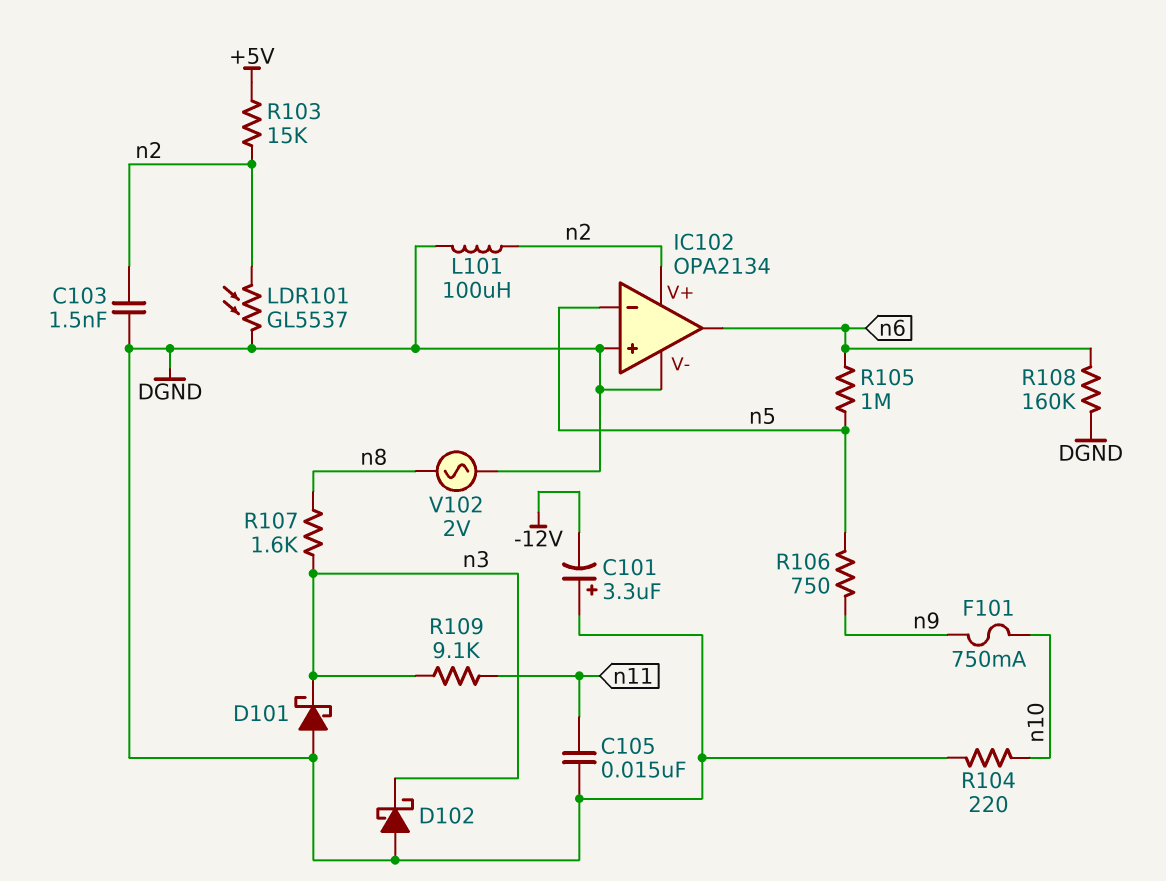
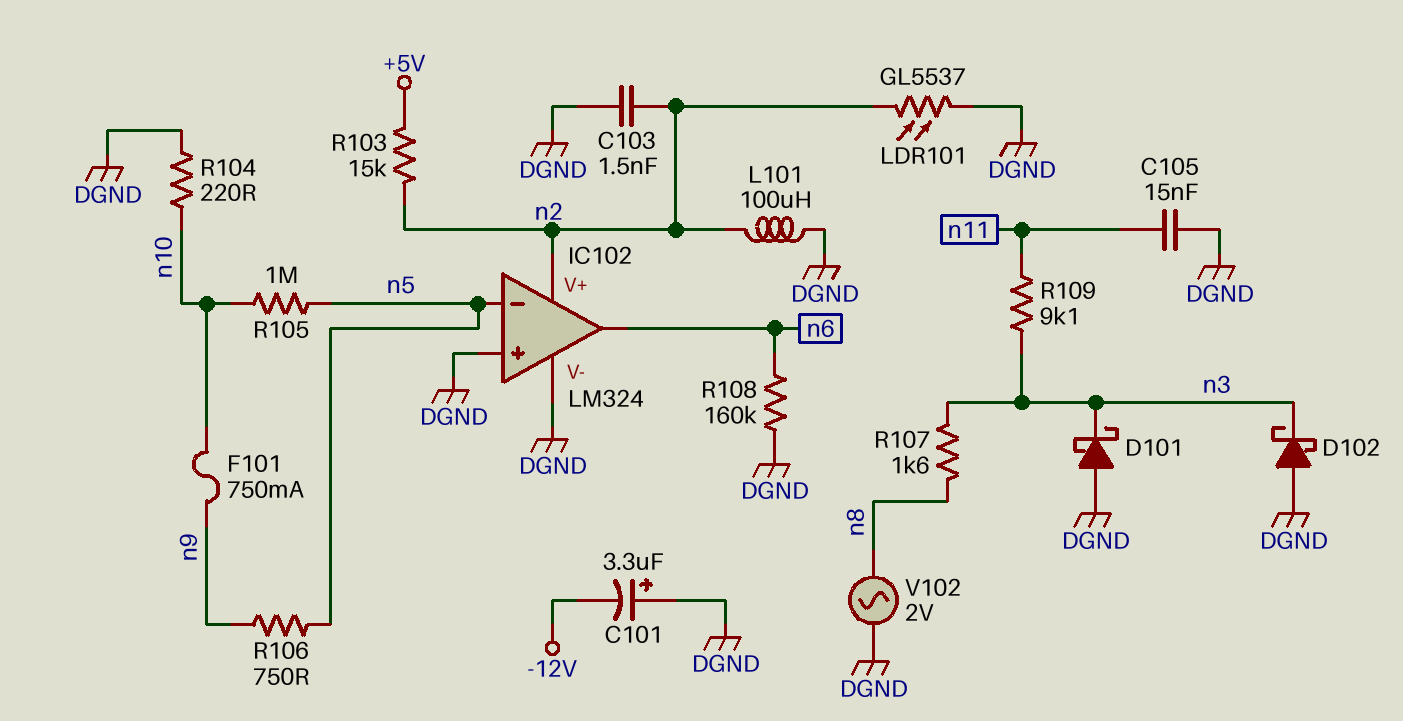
IC102: OPA2134 -> LM324
R105: 1M (n5, n6) -> 1M (n5, n10)

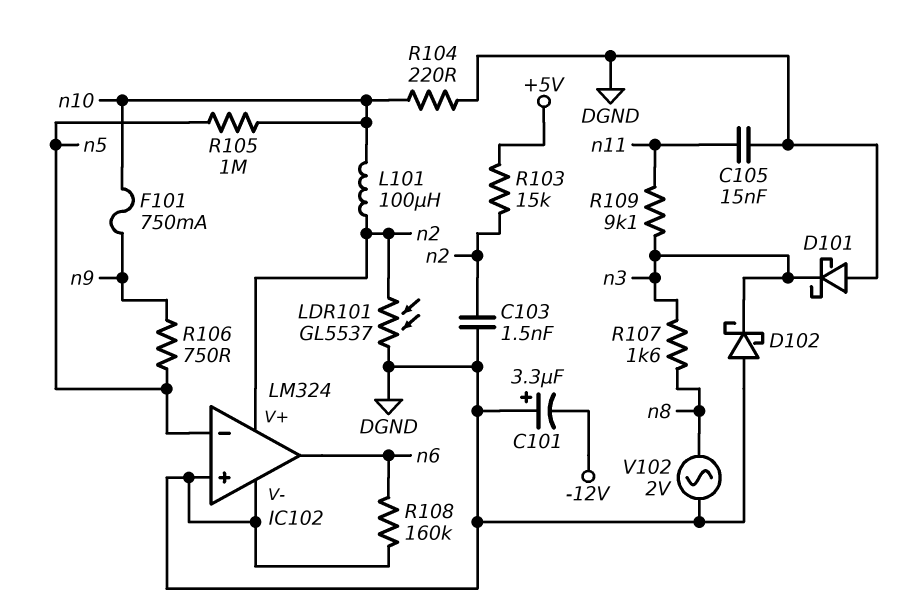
L101: 100uH (DGND, n2) -> 100uH (n2, n10)

